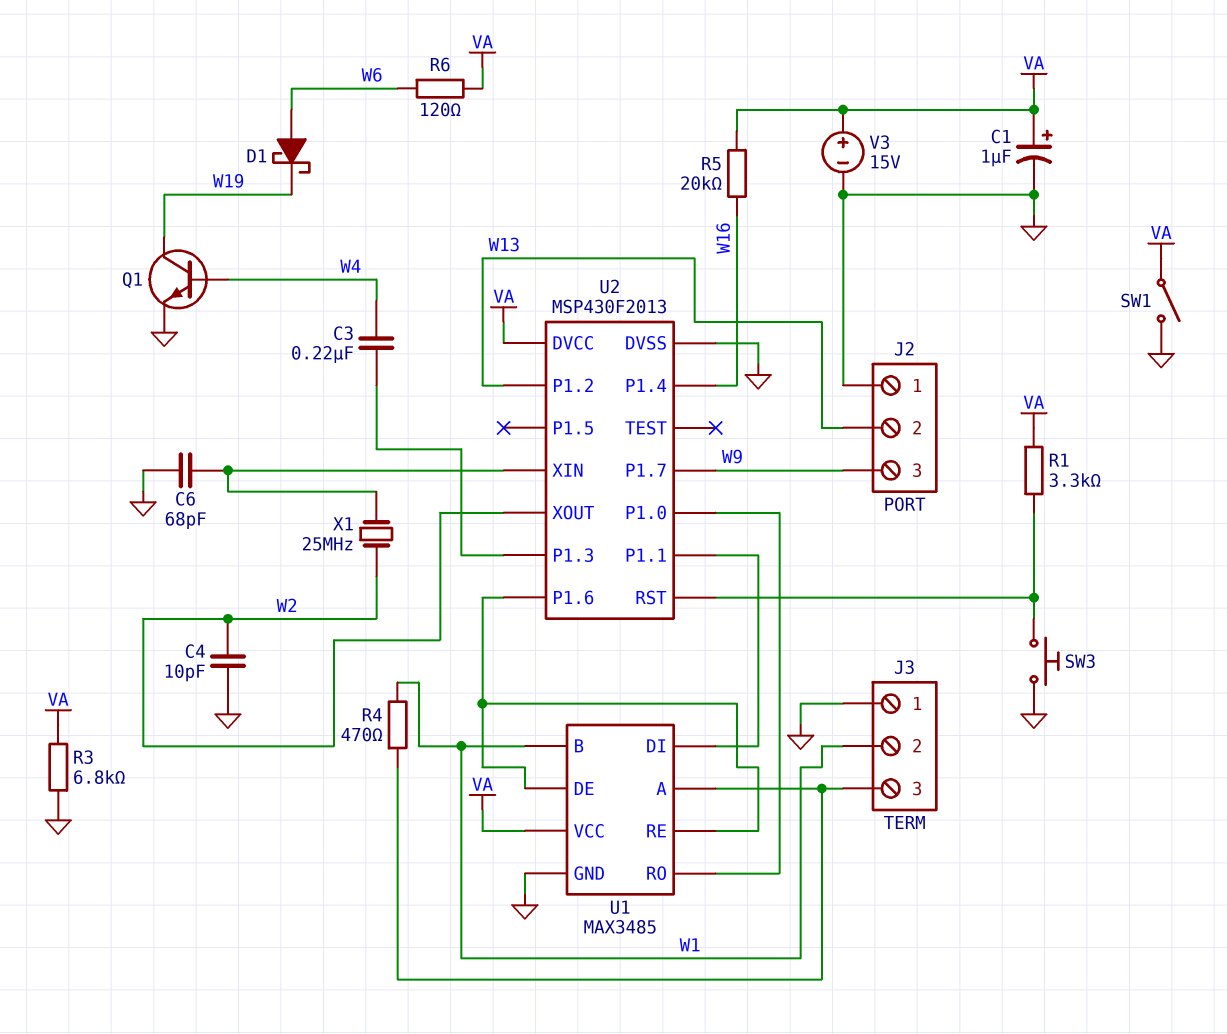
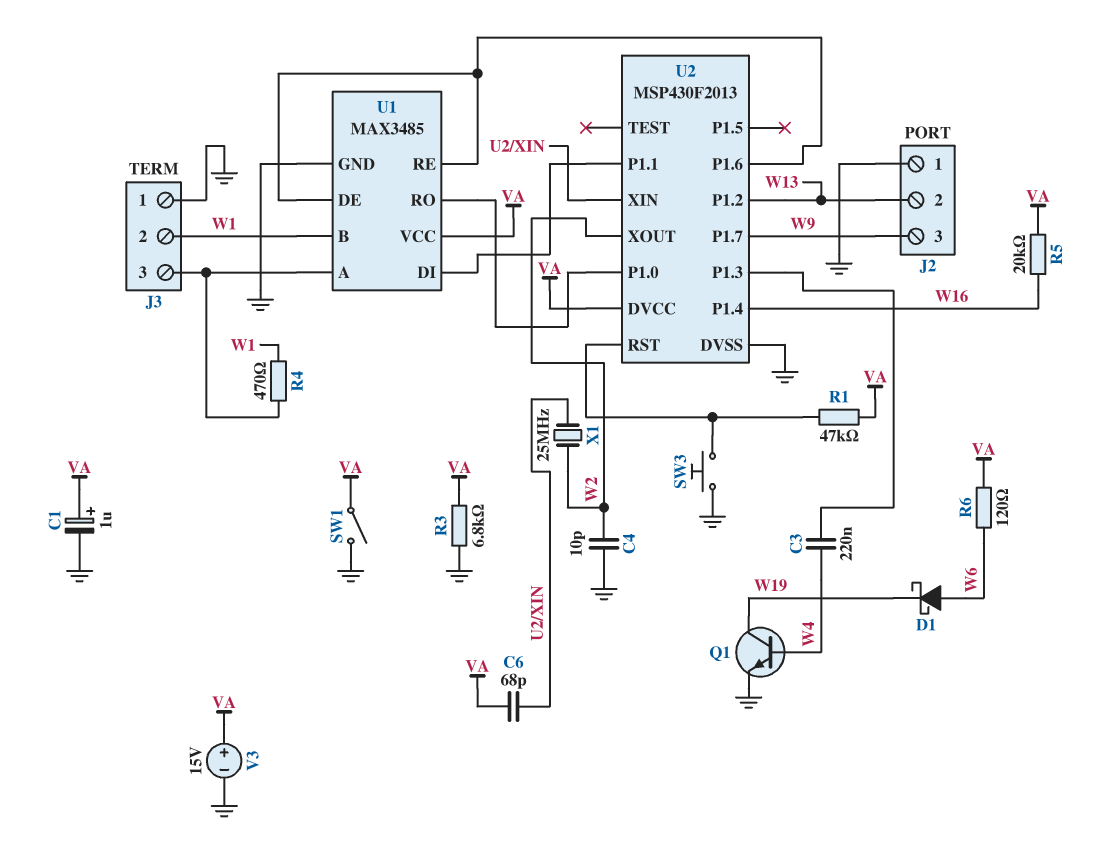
C6: 68pF (GND, U2/XIN) -> 68pF (U2/XIN, VA)
R1: 3.3k (U2/RST, VA) -> 47k (U2/RST, VA)

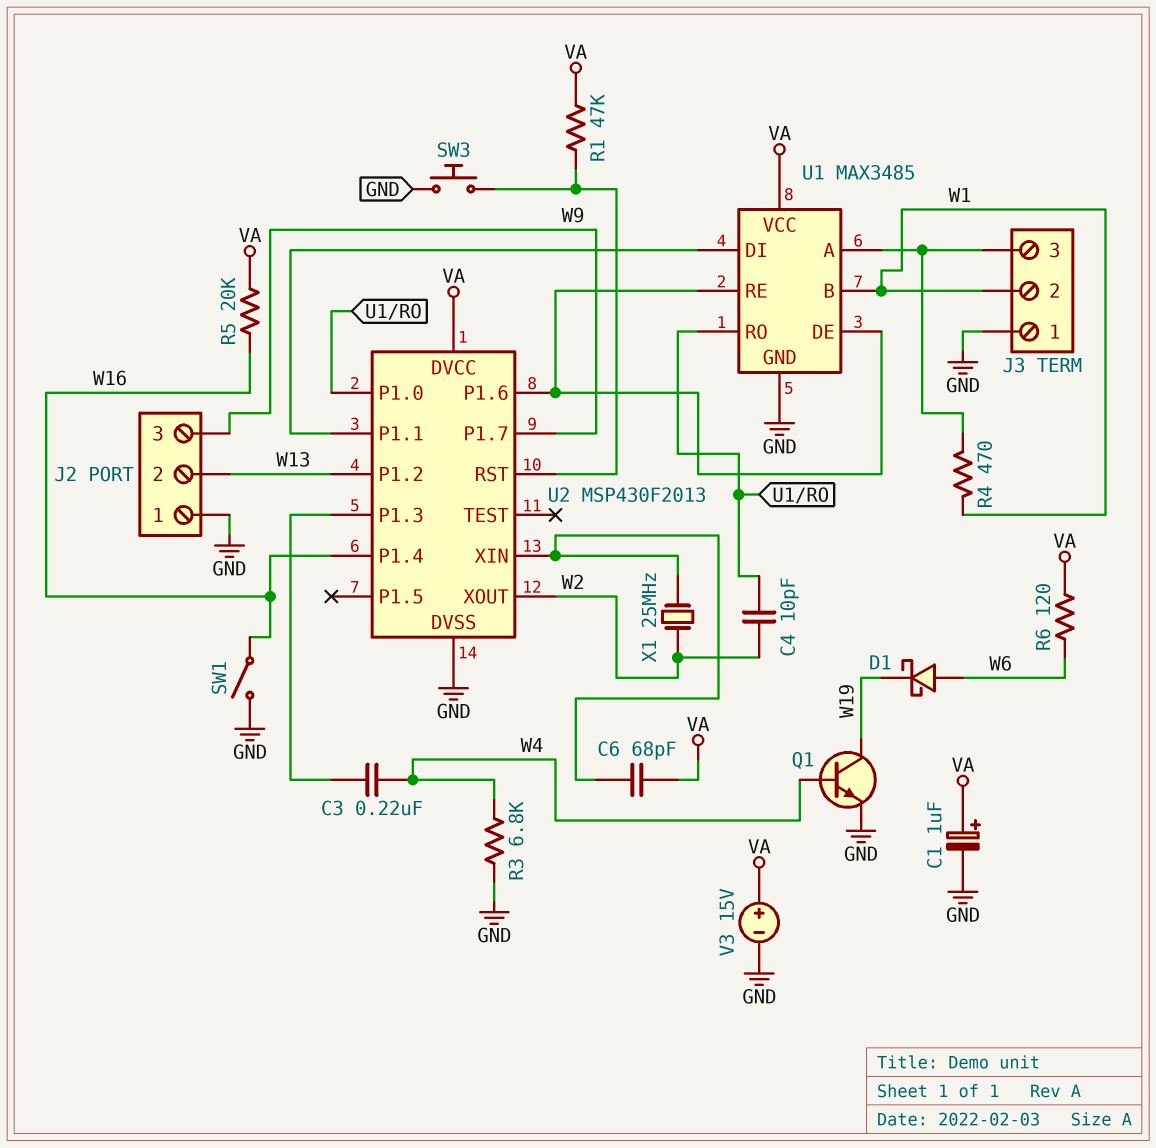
C4: 10pF (GND, W2) -> 10pF (U1/RO, W2)
R3: 6.8k (GND, VA) -> 6.8k (GND, W4)
SW1: switch (GND, VA) -> switch (GND, W16)

